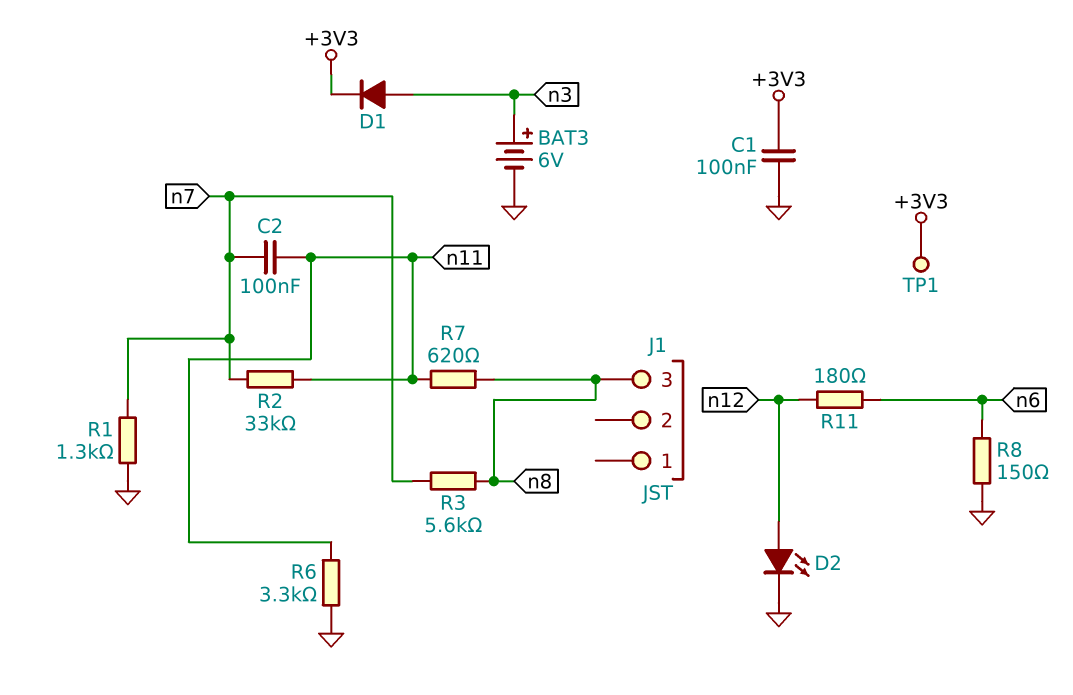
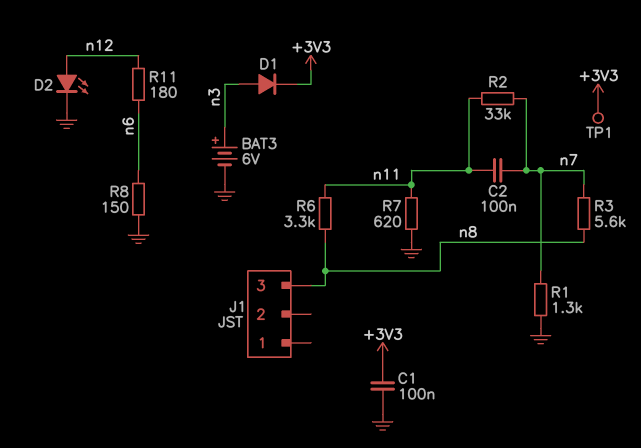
R6: 3.3k (GND, n11) -> 3.3k (n8, n11)
R7: 620 (n8, n11) -> 620 (GND, n11)

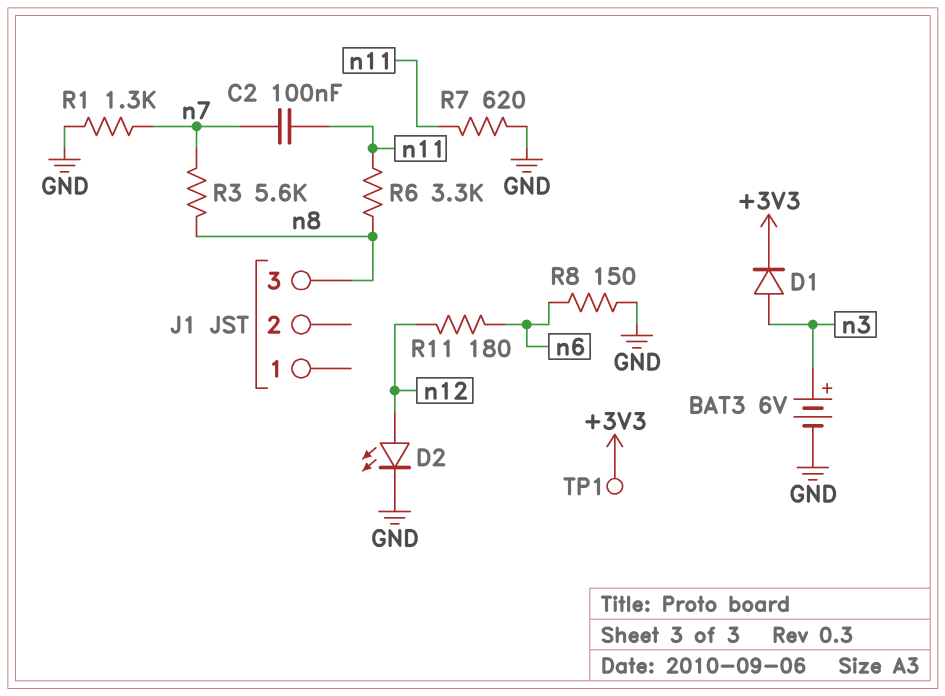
C1: 100nF (+3V3, GND) -> none
R2: 33k (n7, n11) -> none

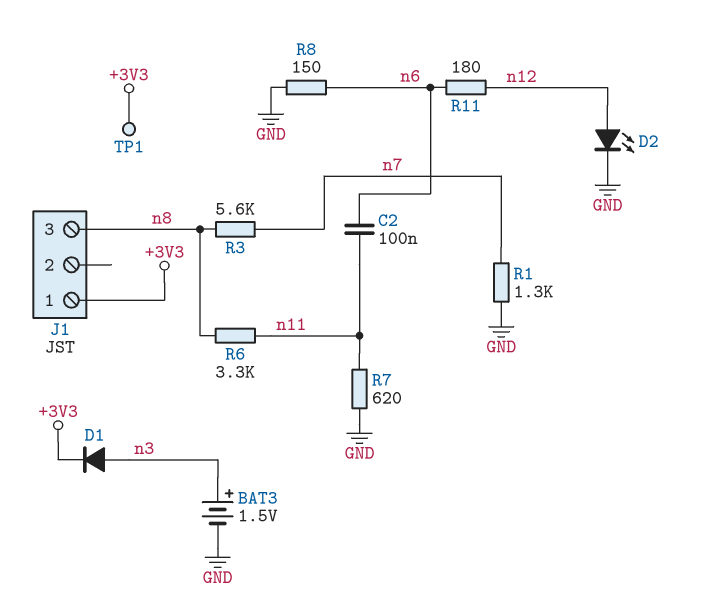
BAT3: 6V (plus n3, minus GND) -> 1.5V (plus n3, minus GND)
C2: 100nF (n7, n11) -> 100nF (n6, n11)
J1 pin 1: none -> +3V3

